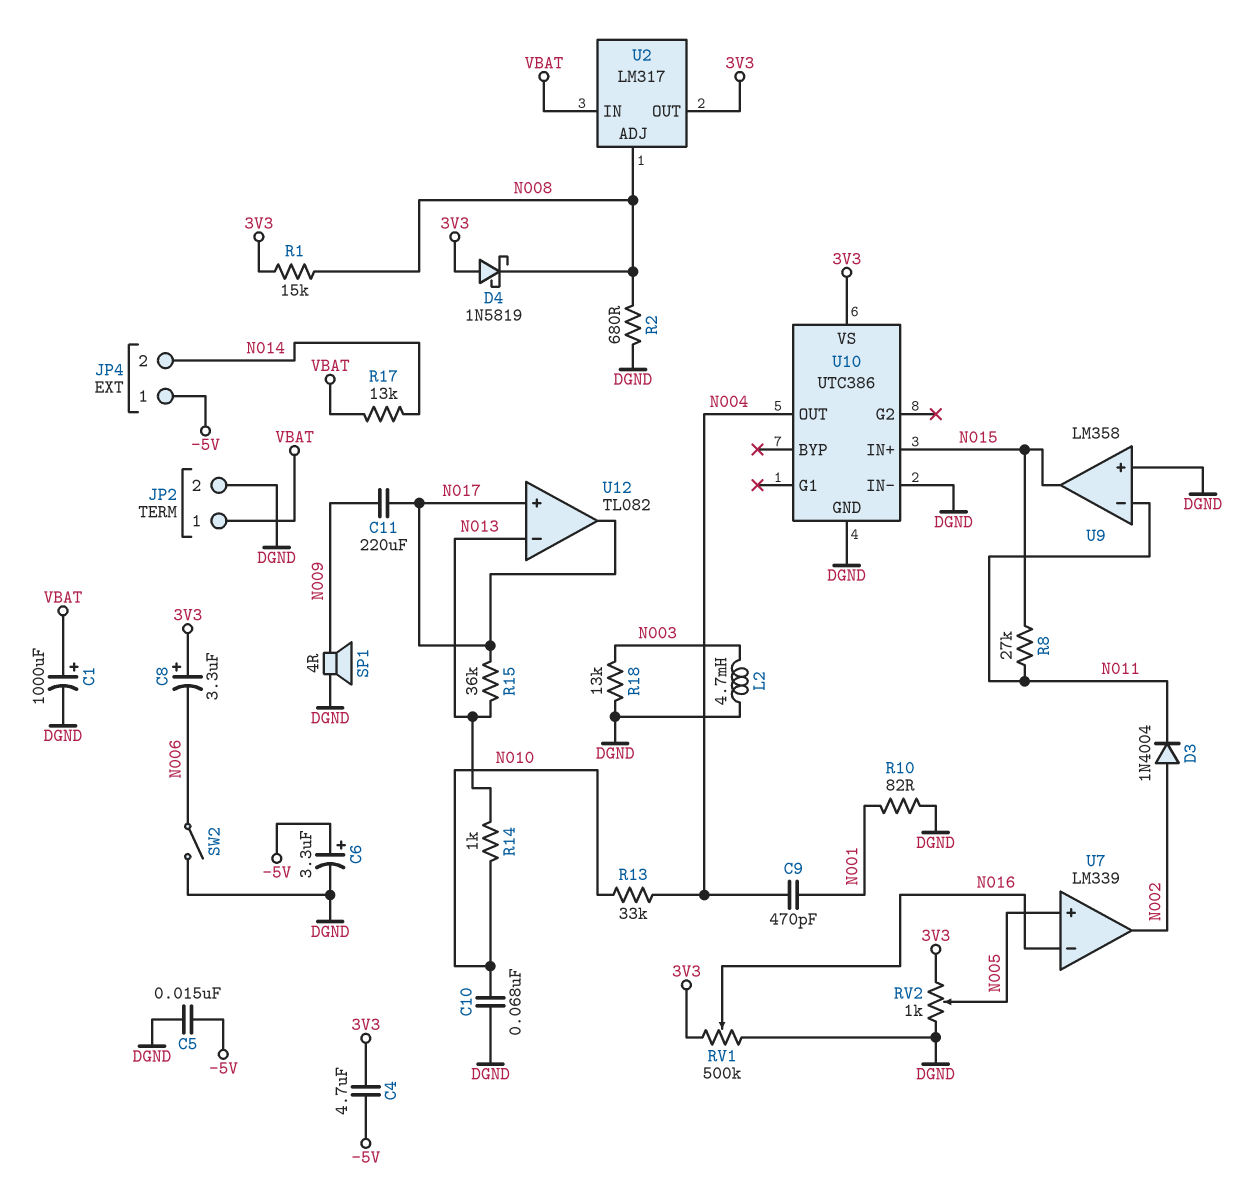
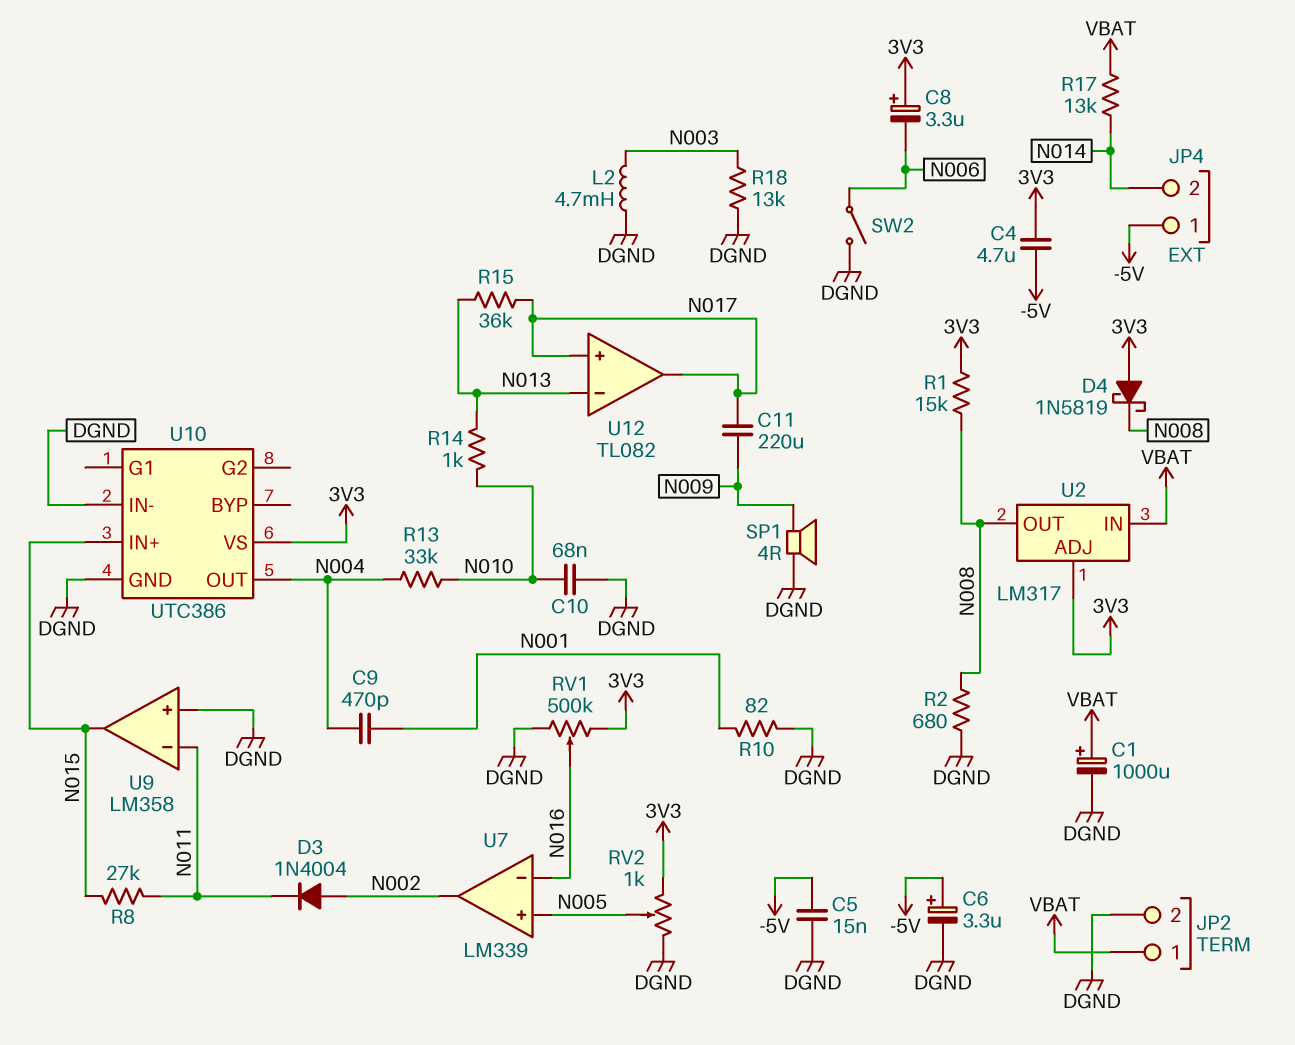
U2 pin ADJ: N008 -> 3V3
U2 pin OUT: 3V3 -> N008

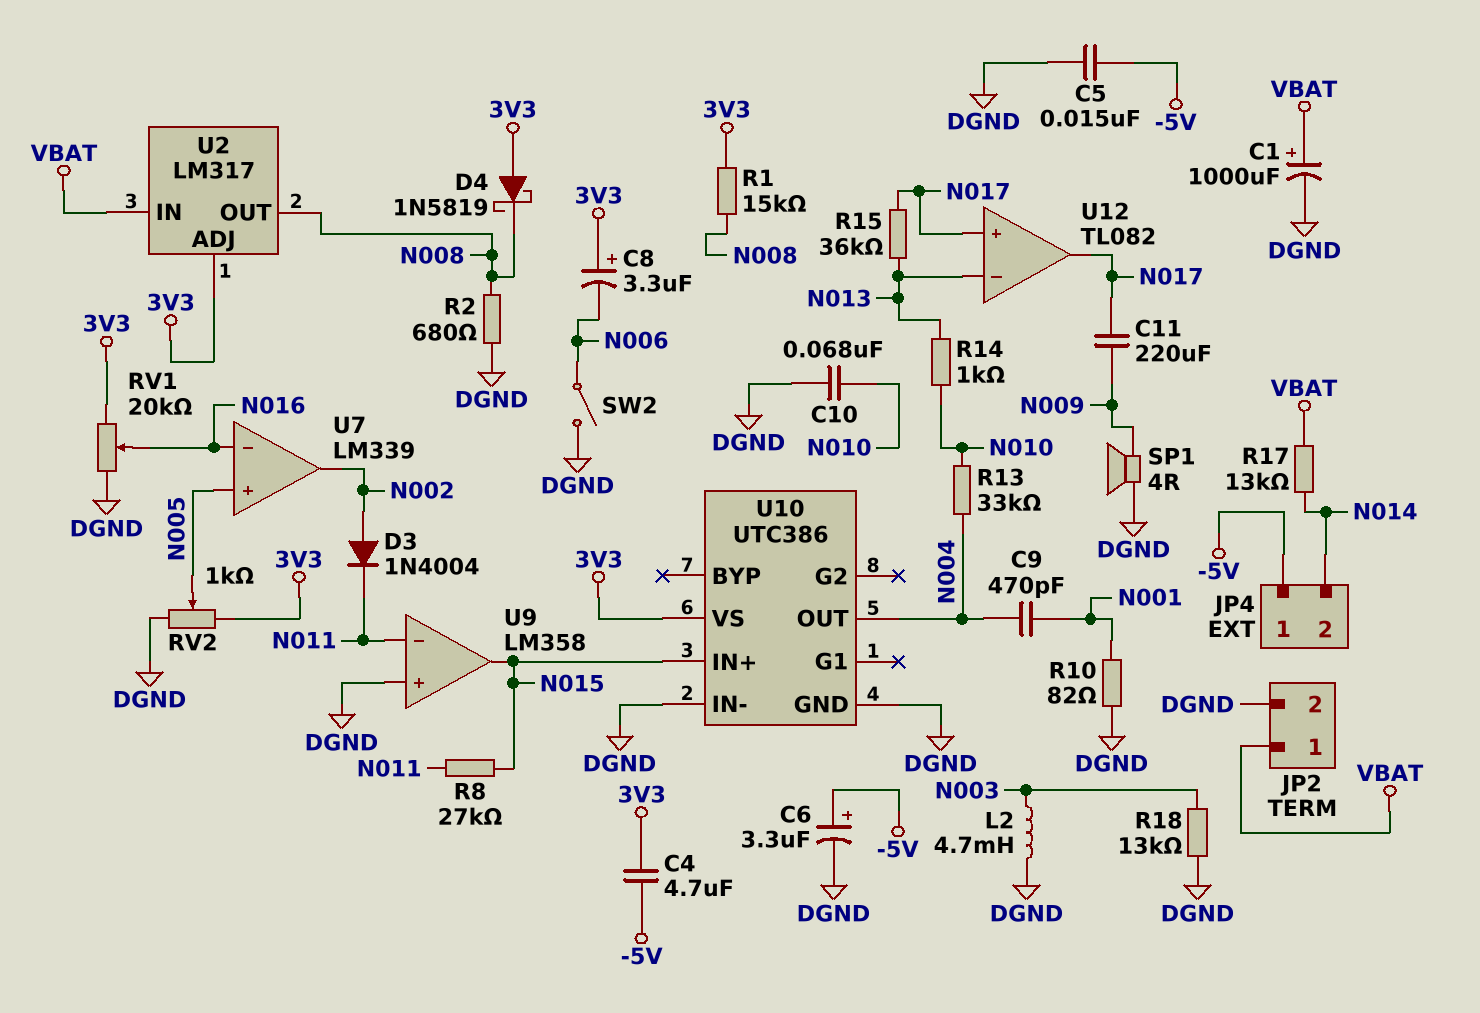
RV1: 500k (3V3, DGND, wiper N016) -> 20k (3V3, DGND, wiper N016)

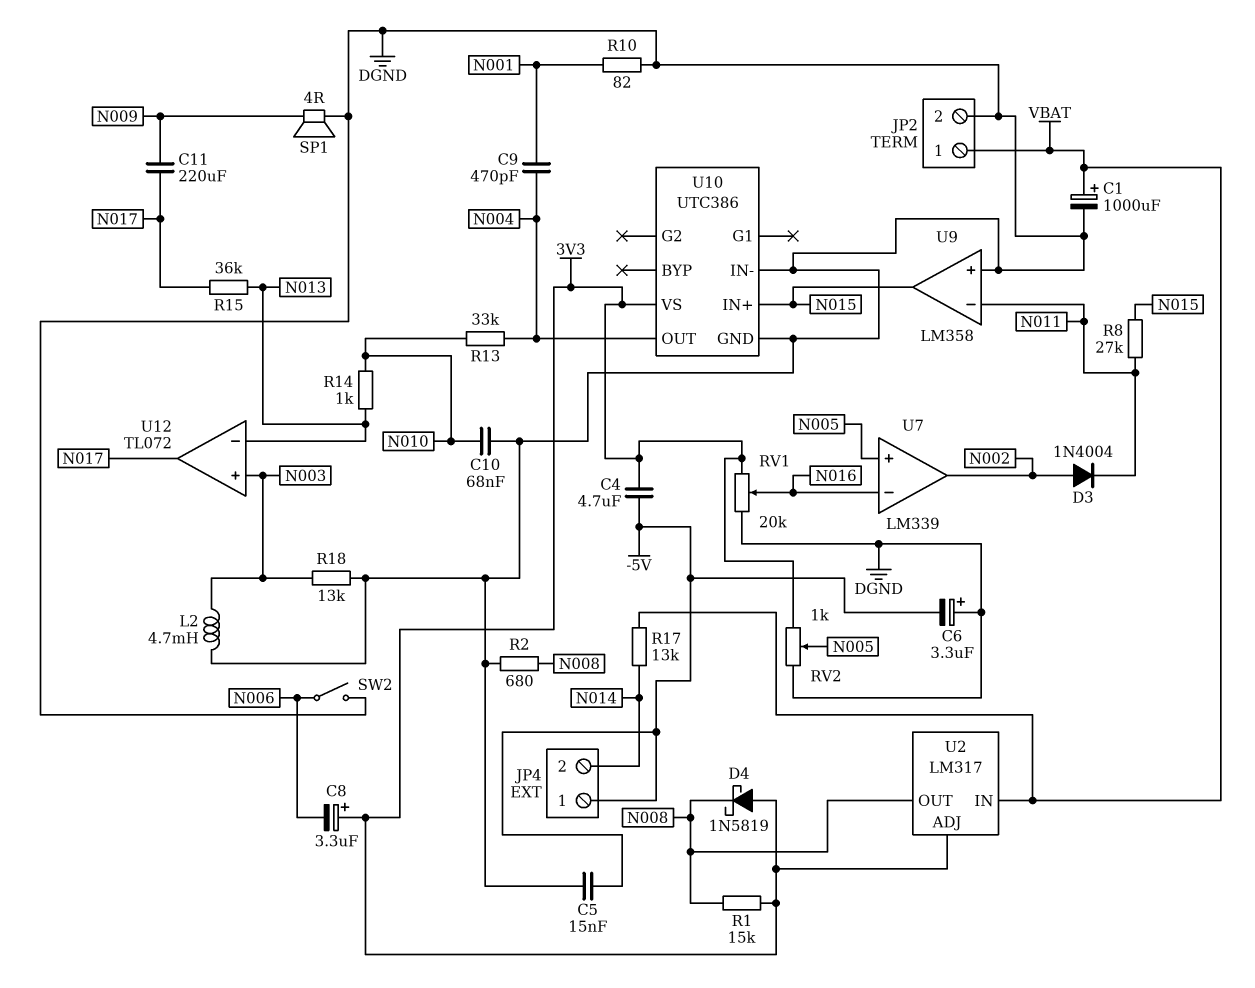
C6: 3.3uF (plus -5V, minus DGND) -> 3.3uF (plus DGND, minus -5V)
U12: TL082 -> TL072
U12 pin in+: N017 -> N003

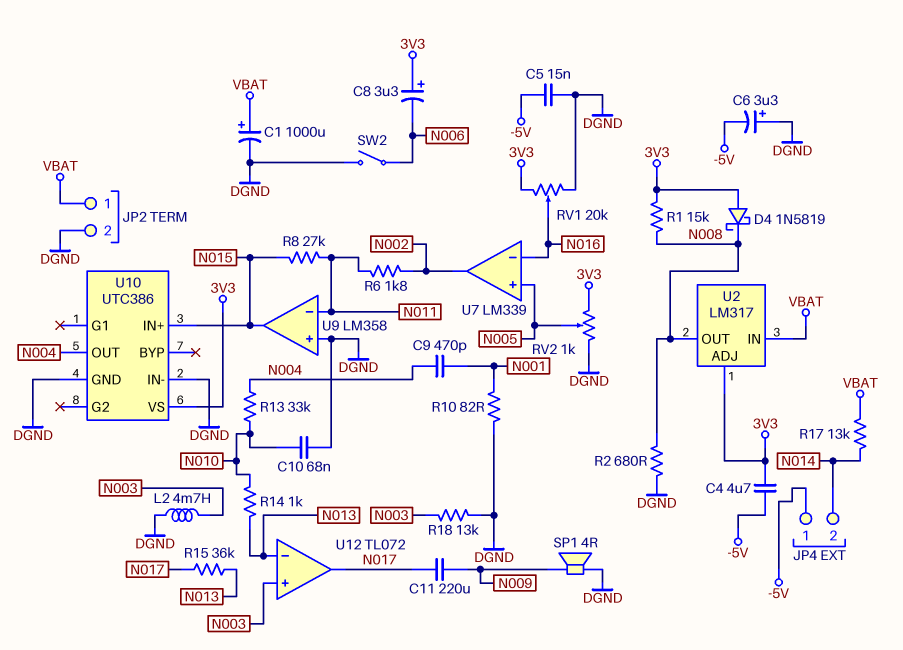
D3: diode 1N4004 (A N002, K N011) -> none
R6: none -> 1.8k (N002, N011)

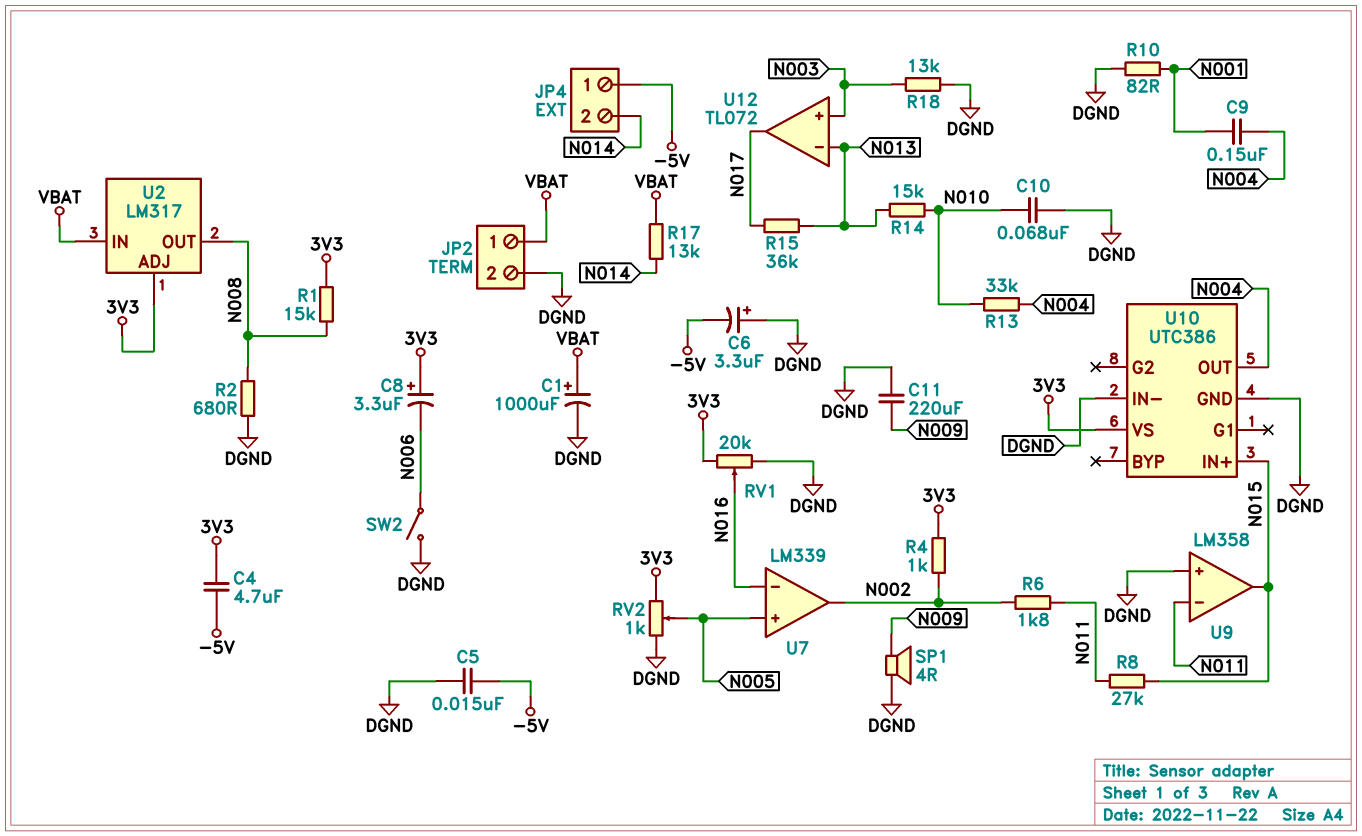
C9: 470pF (N001, N004) -> 150nF (N001, N004)
C11: 220uF (N009, N017) -> 220uF (DGND, N009)
D4: schottky 1N5819 (A 3V3, K N008) -> none
L2: 4.7mH (DGND, N003) -> none
R4: none -> 1k (3V3, N002)
R14: 1k (N010, N013) -> 15k (N010, N013)

